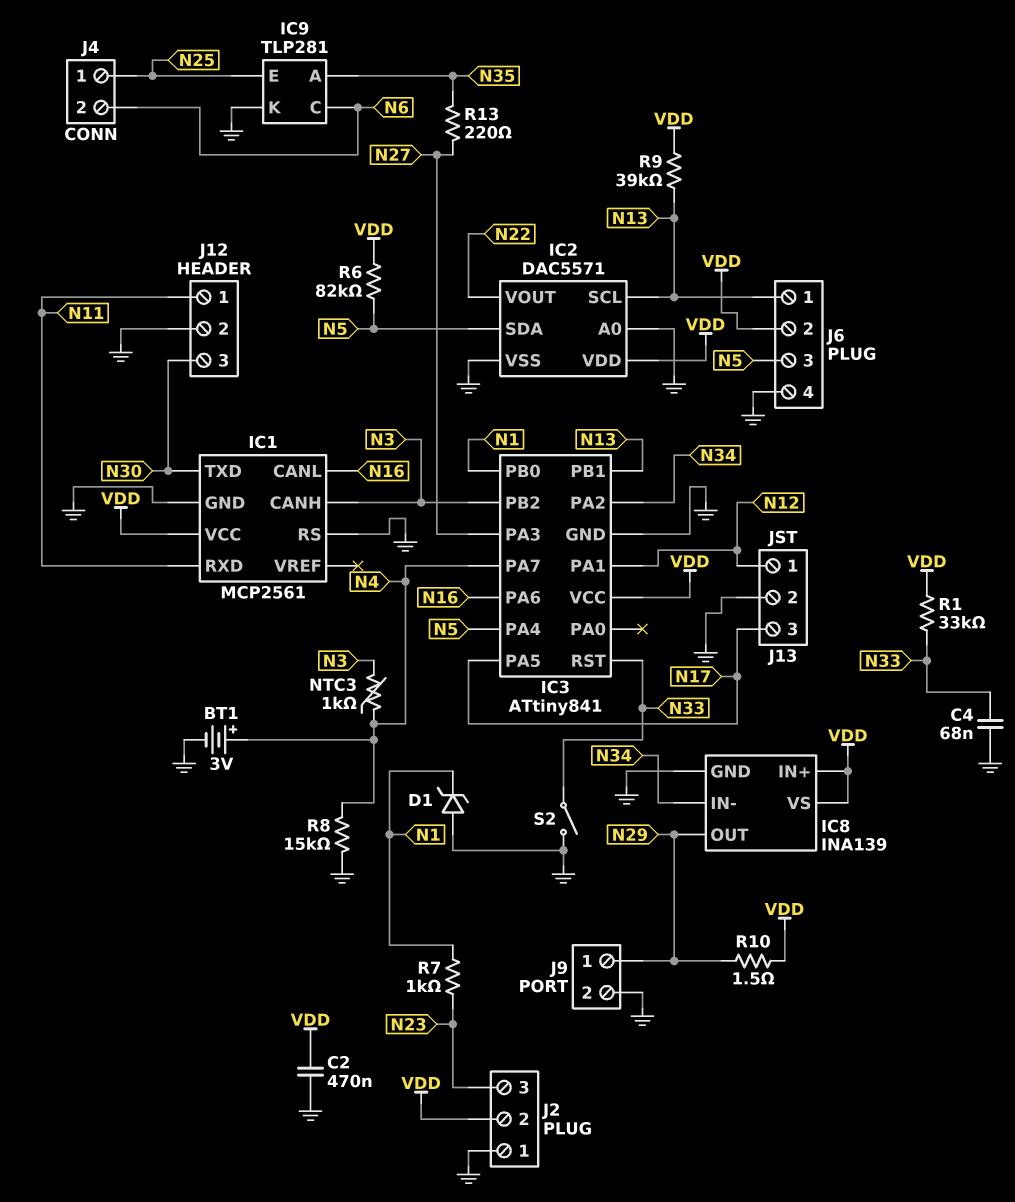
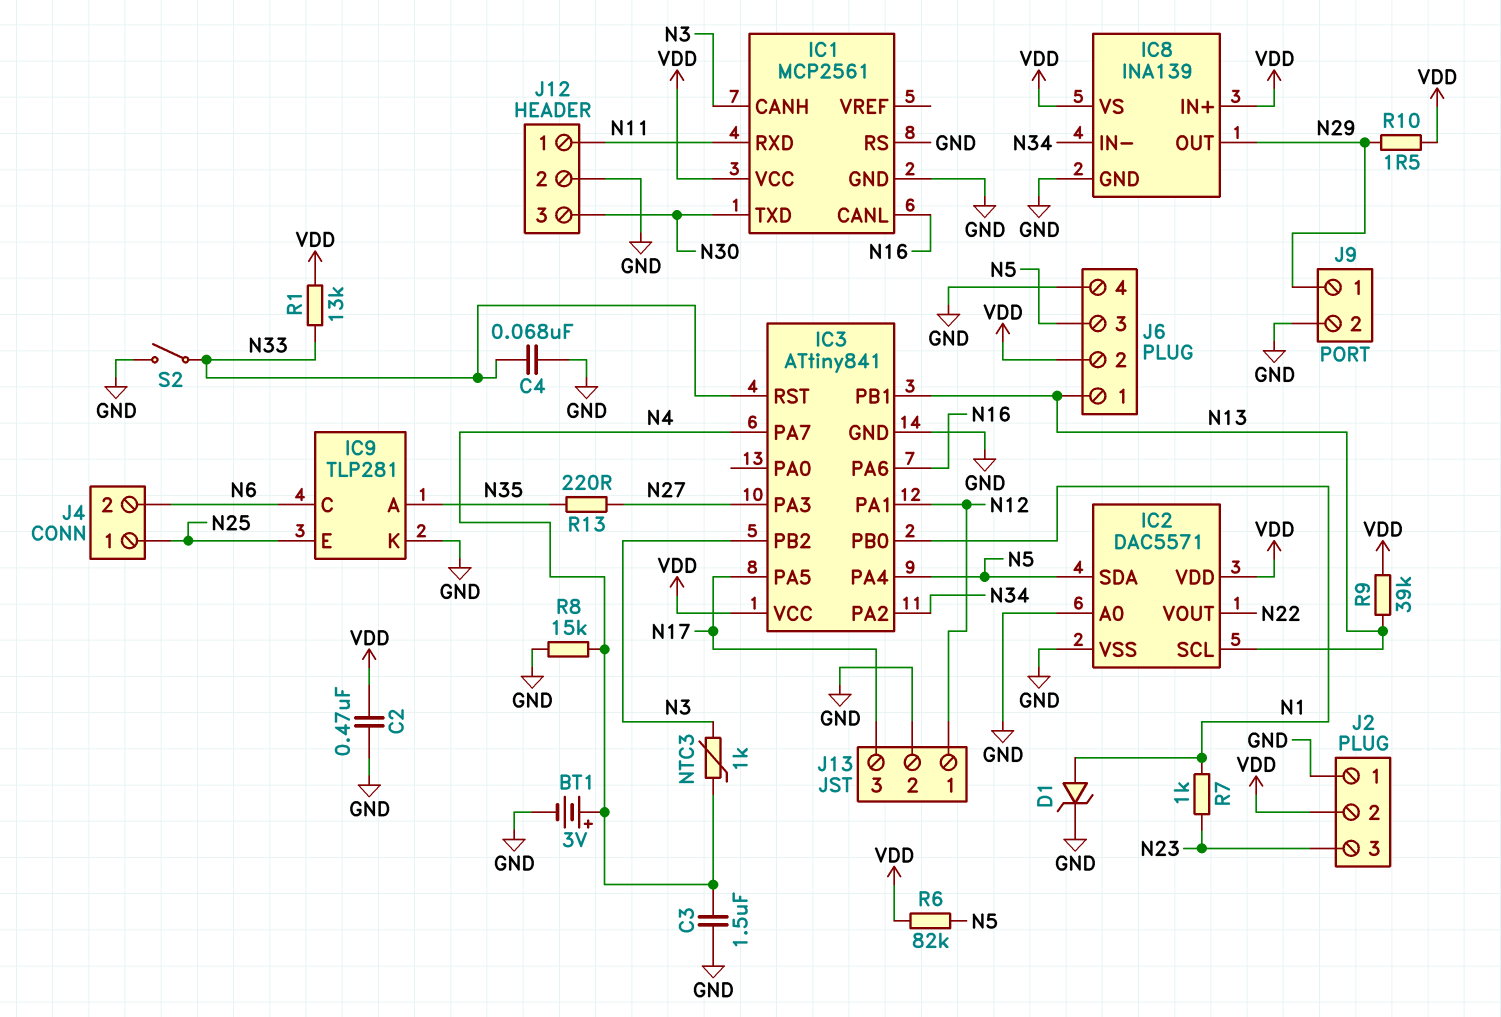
C3: none -> 1.5uF (GND, N4)
D1: zener (A GND, K N1) -> zener (A N1, K GND)
R1: 33k (N33, VDD) -> 13k (N33, VDD)

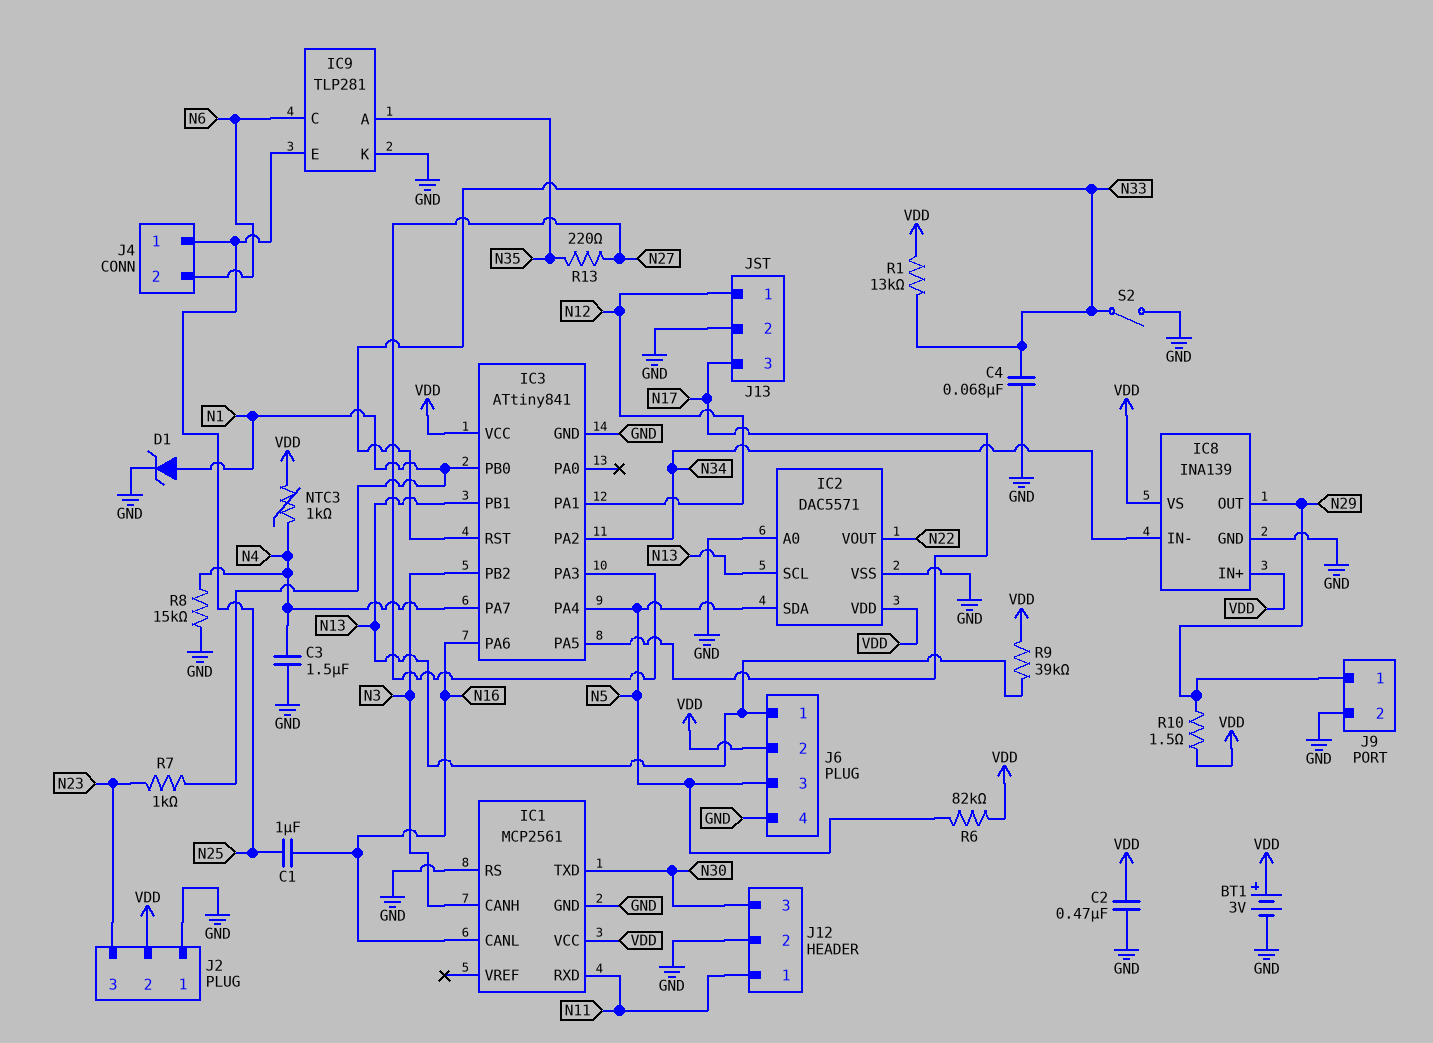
BT1: 3V (plus N4, minus GND) -> 3V (plus VDD, minus GND)
C1: none -> 1uF (N16, N25)
NTC3: 1k (N3, N4) -> 1k (N4, VDD)

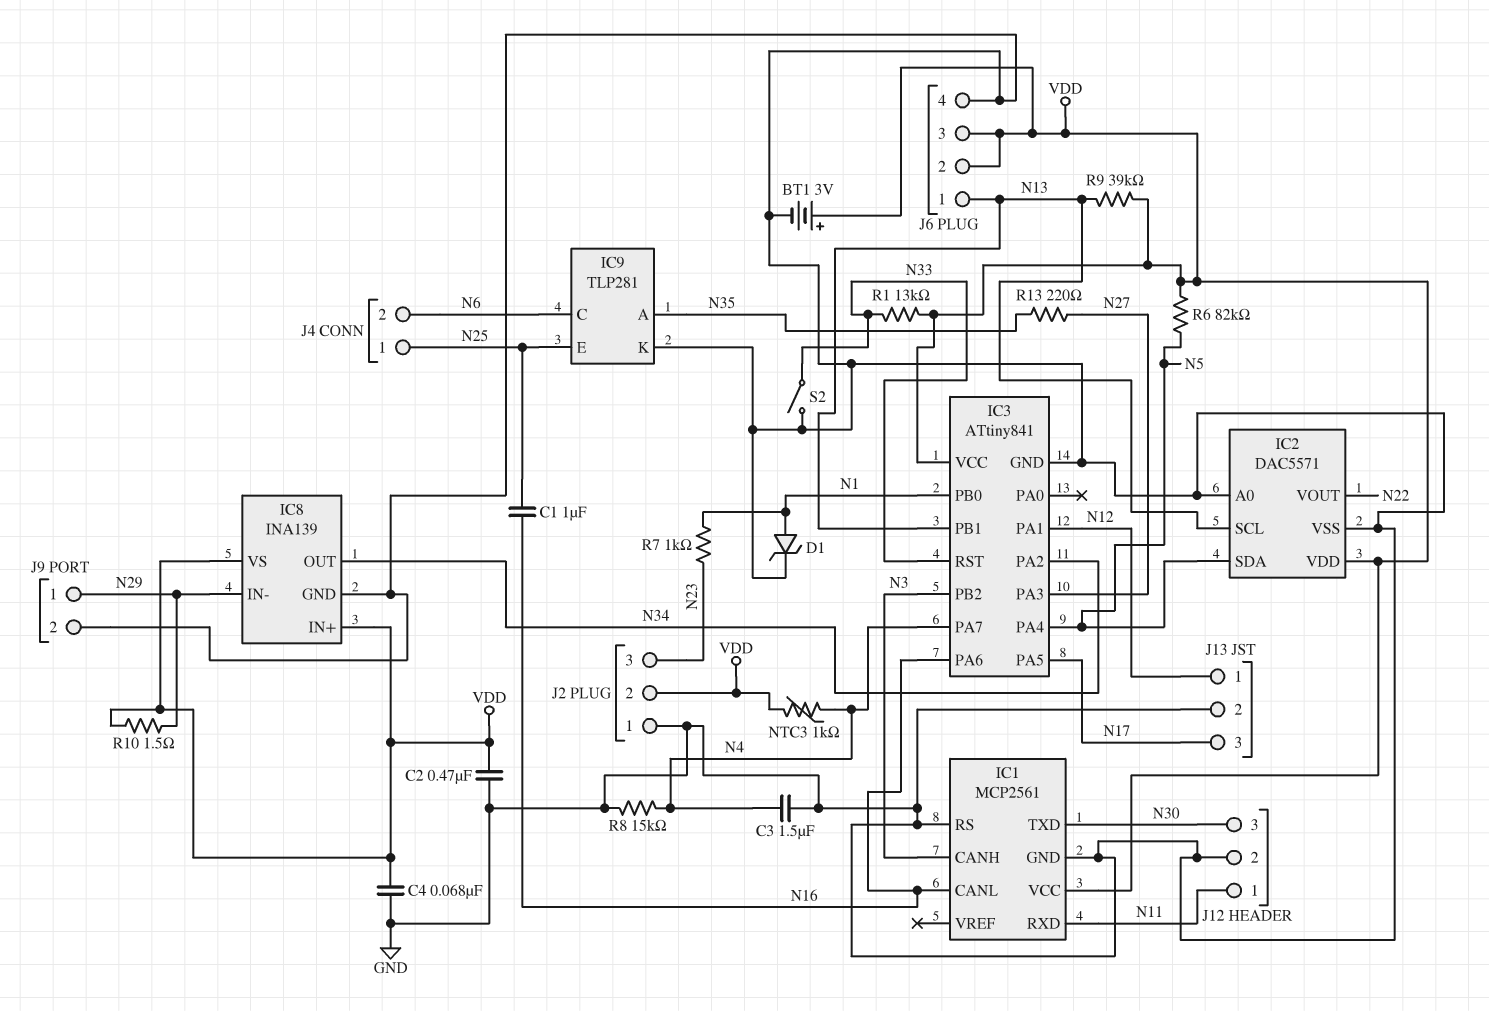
C4: 68nF (GND, N33) -> 68nF (GND, VDD)
IC8 pin IN-: N34 -> N29
IC8 pin OUT: N29 -> N34
J6 pin 3: N5 -> VDD

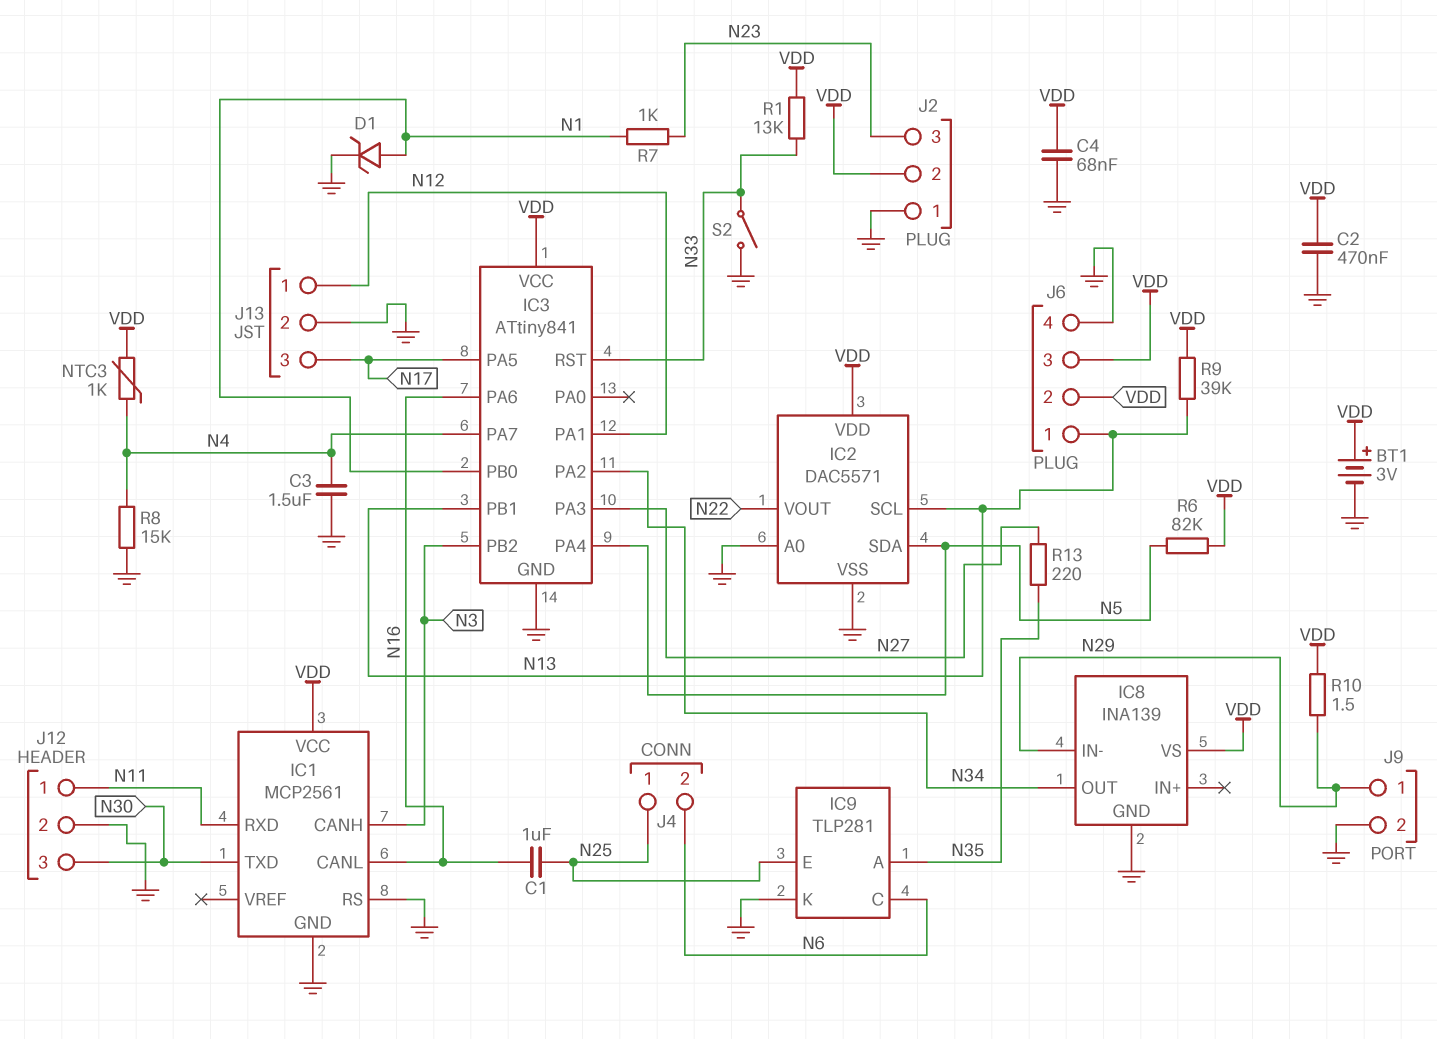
IC8 pin IN+: VDD -> none

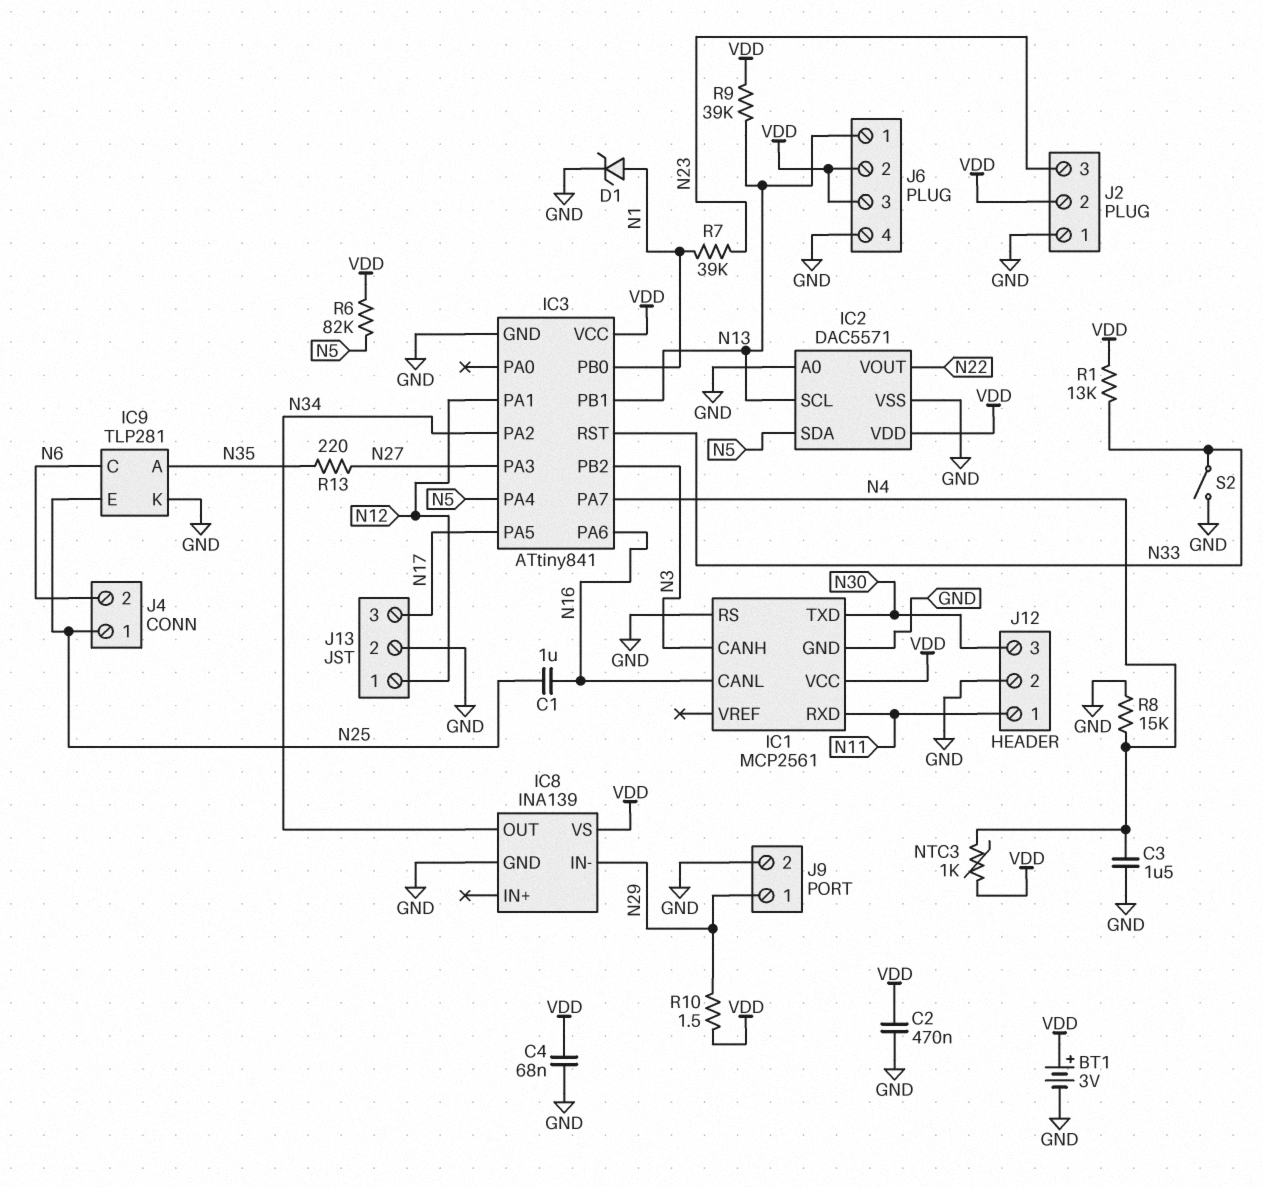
R7: 1k (N1, N23) -> 39k (N1, N23)

